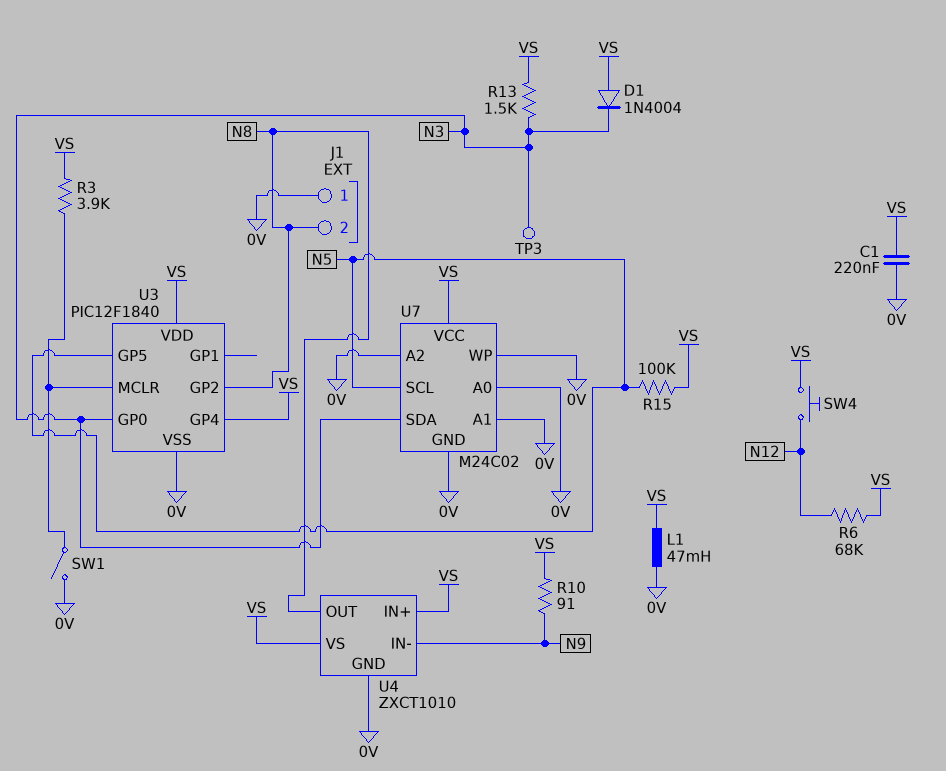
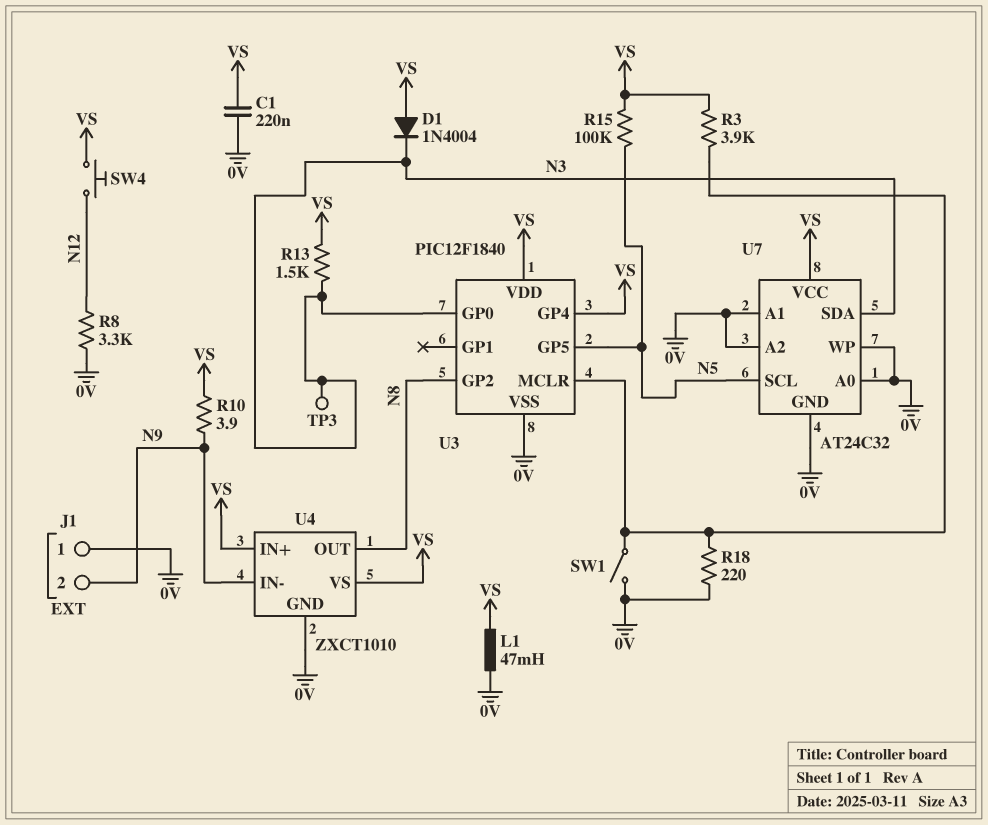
J1 pin 2: N8 -> N9
R6: 68k (N12, VS) -> none
R8: none -> 3.3k (0V, N12)
R10: 91 (N9, VS) -> 3.9 (N9, VS)
R18: none -> 220 (0V, U3/MCLR)
U7: M24C02 -> AT24C32

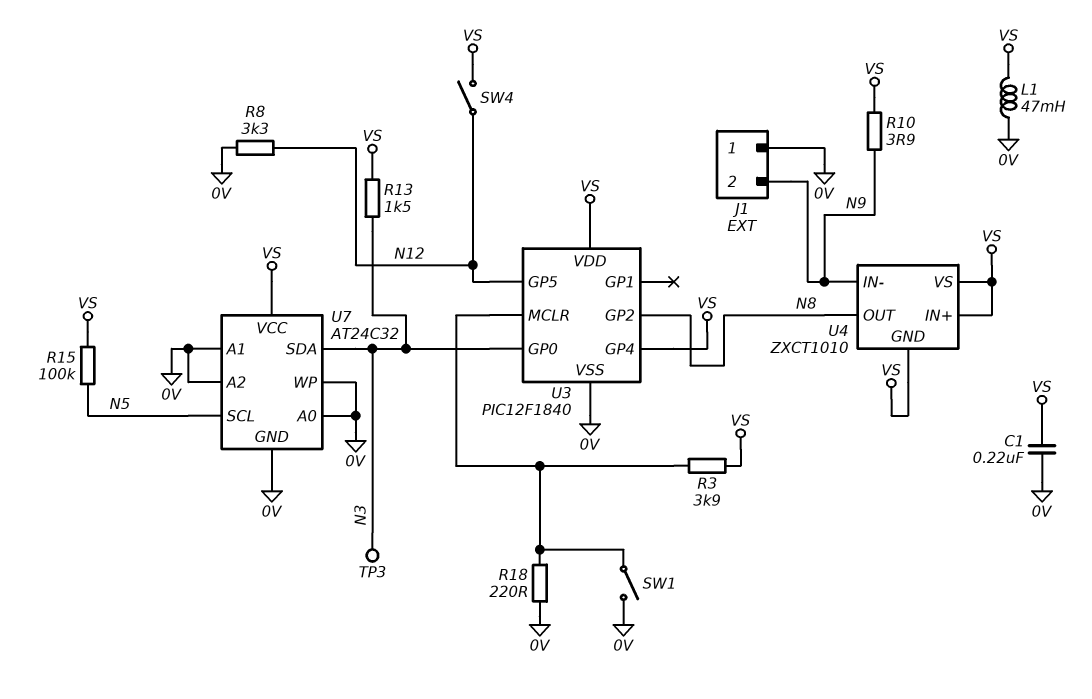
D1: diode 1N4004 (A VS, K N3) -> none
SW4: button (N12, VS) -> switch (N12, VS)
U3 pin GP5: N5 -> N12
U4 pin GND: 0V -> VS

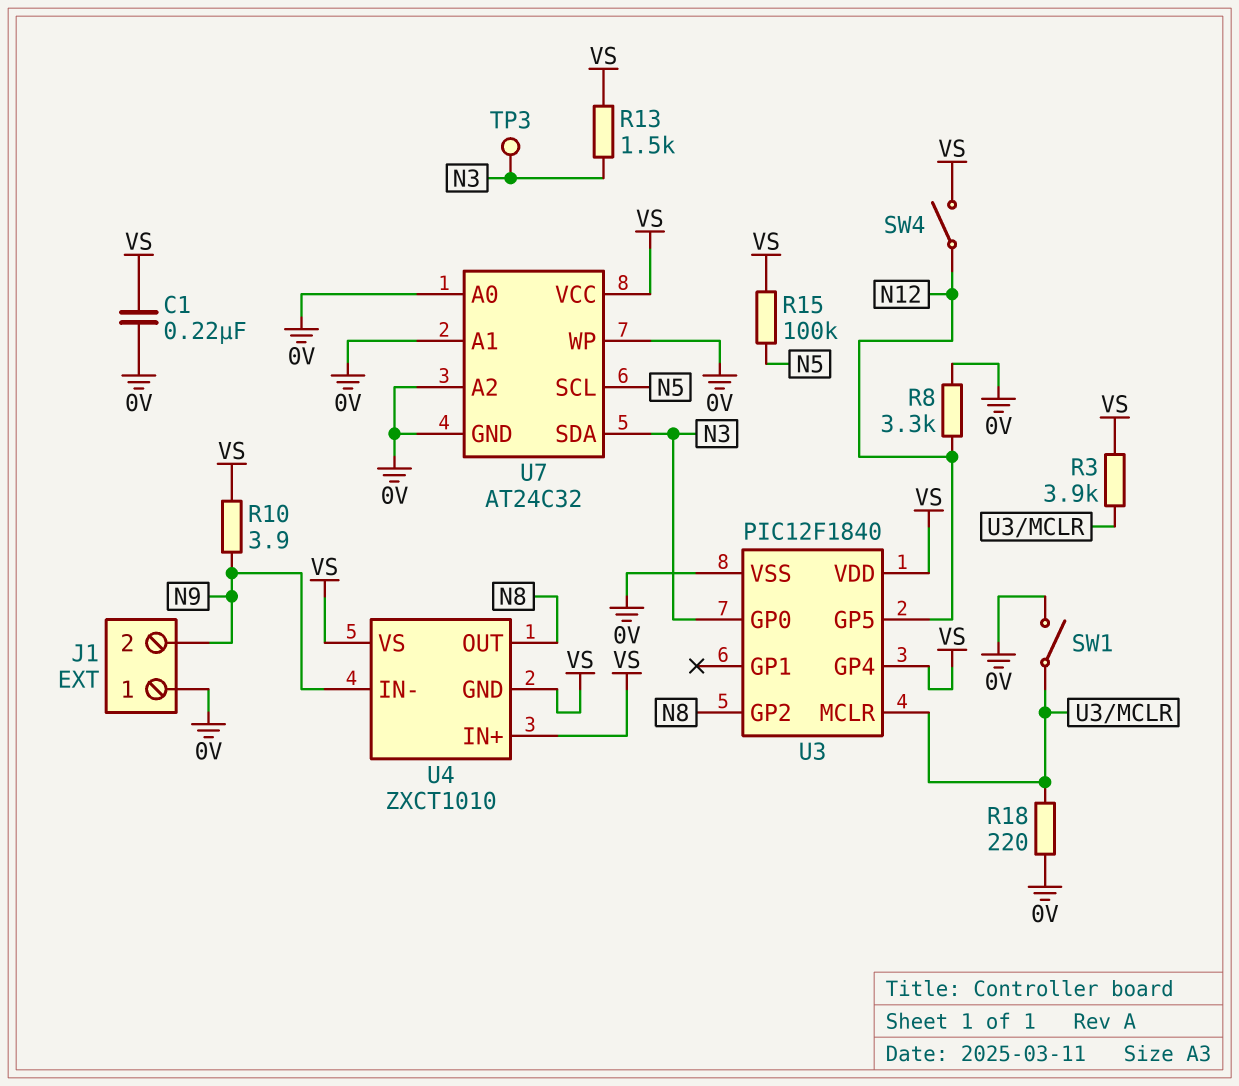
L1: 47mH (0V, VS) -> none

